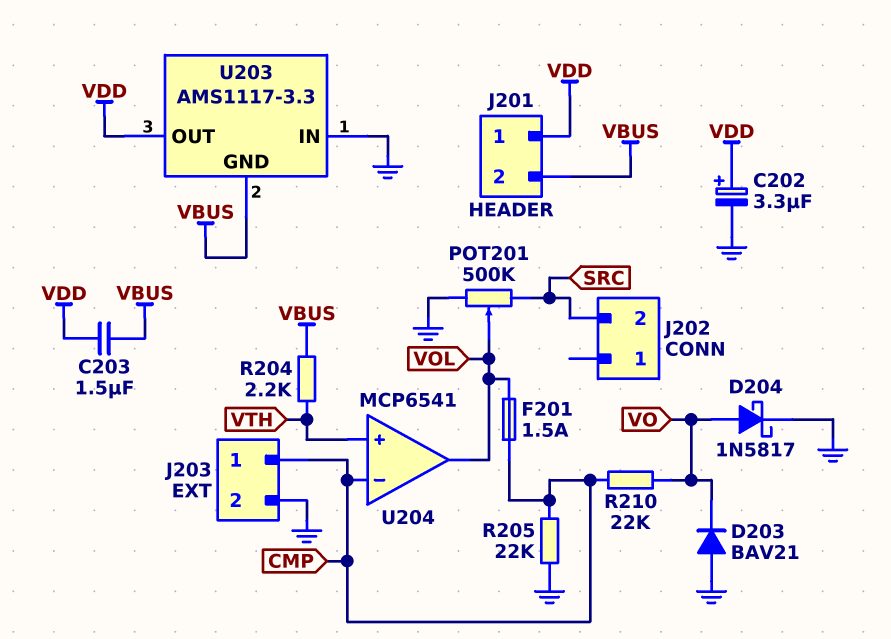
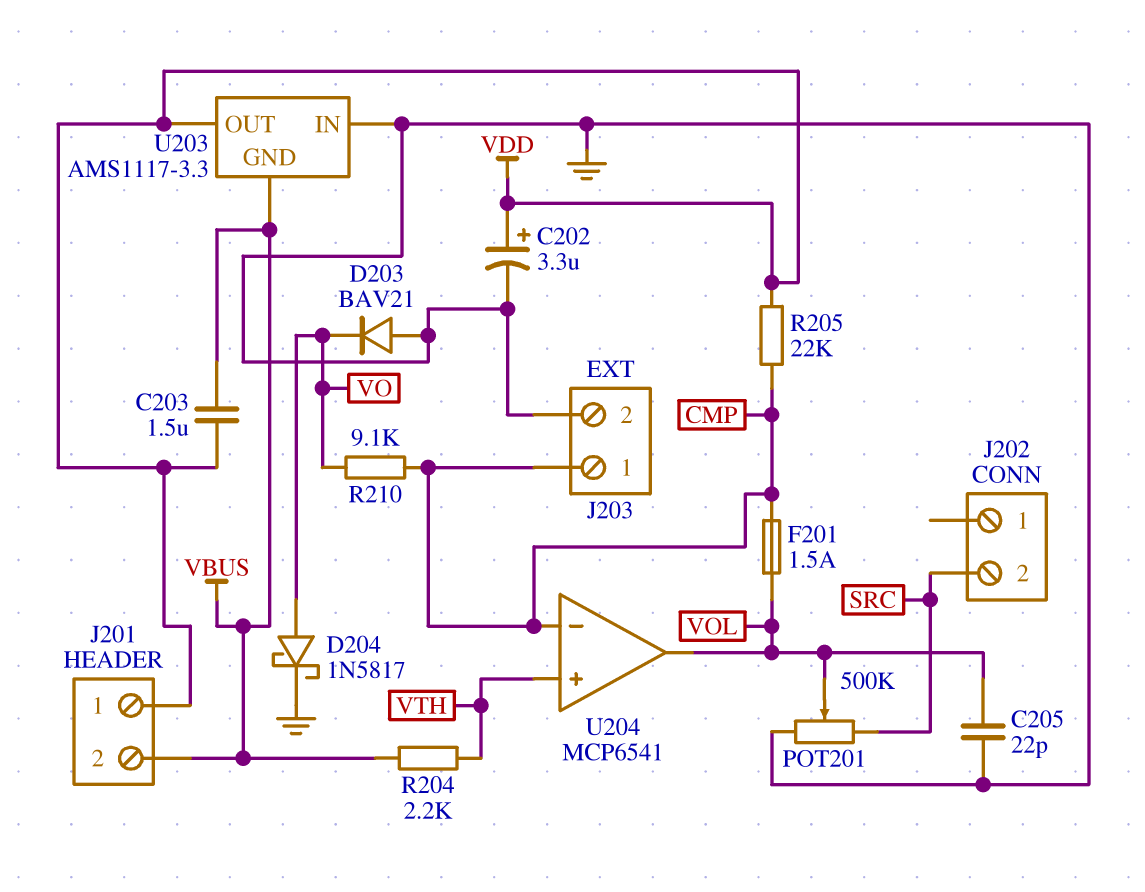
C205: none -> 22pF (GND, VOL)
R205: 22k (CMP, GND) -> 22k (CMP, VDD)
R210: 22k (CMP, VO) -> 9.1k (CMP, VO)

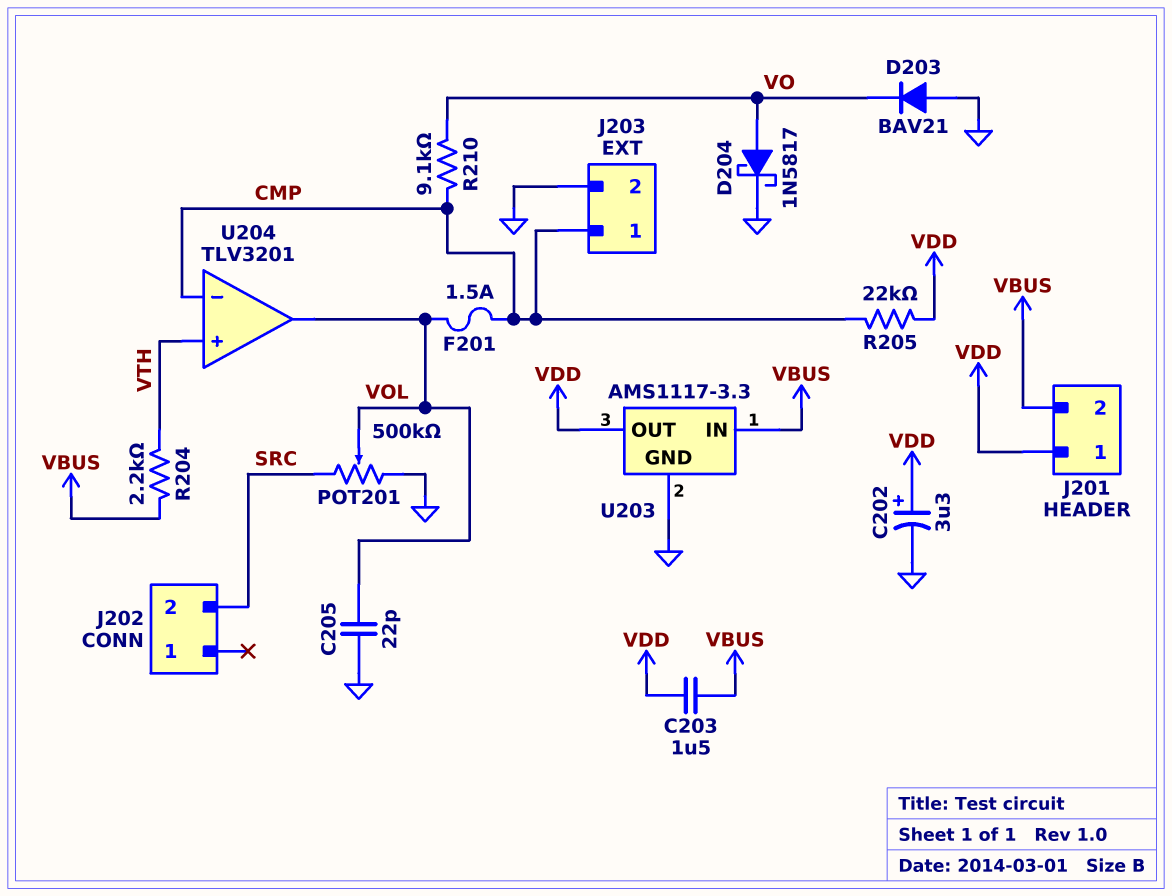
U203 pin GND: VBUS -> GND
U203 pin IN: GND -> VBUS
U204: MCP6541 -> TLV3201

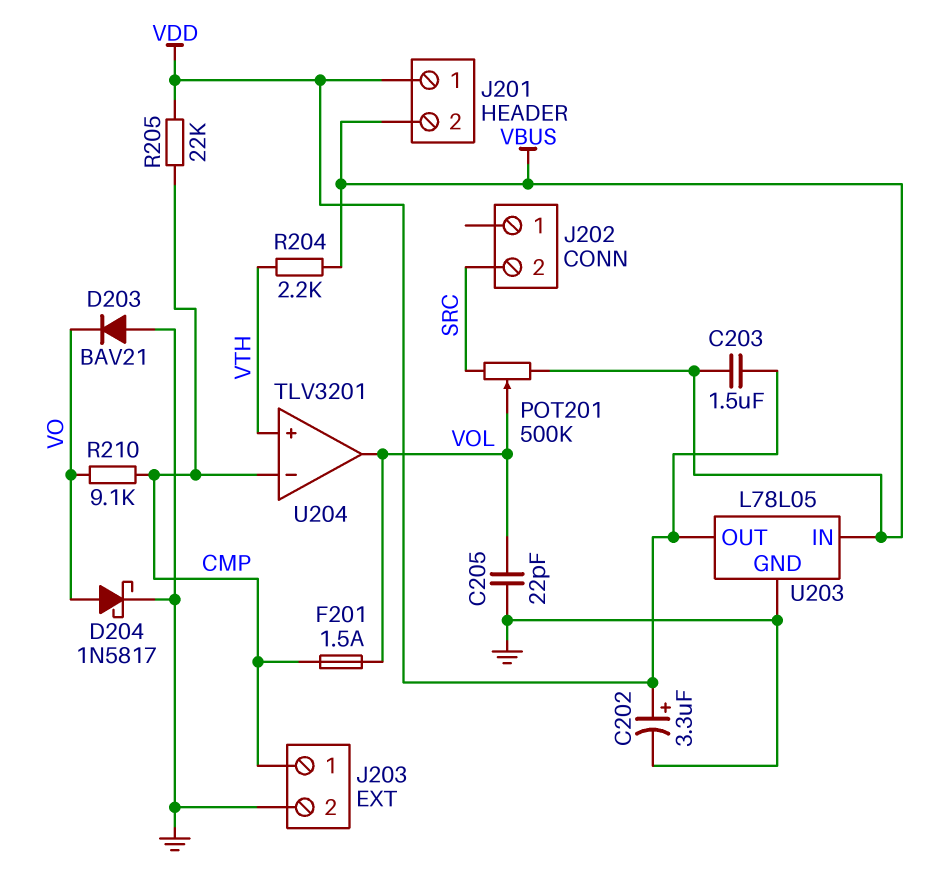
POT201: 500k (GND, SRC, wiper VOL) -> 500k (SRC, VBUS, wiper VOL)
U203: AMS1117-3.3 -> L78L05

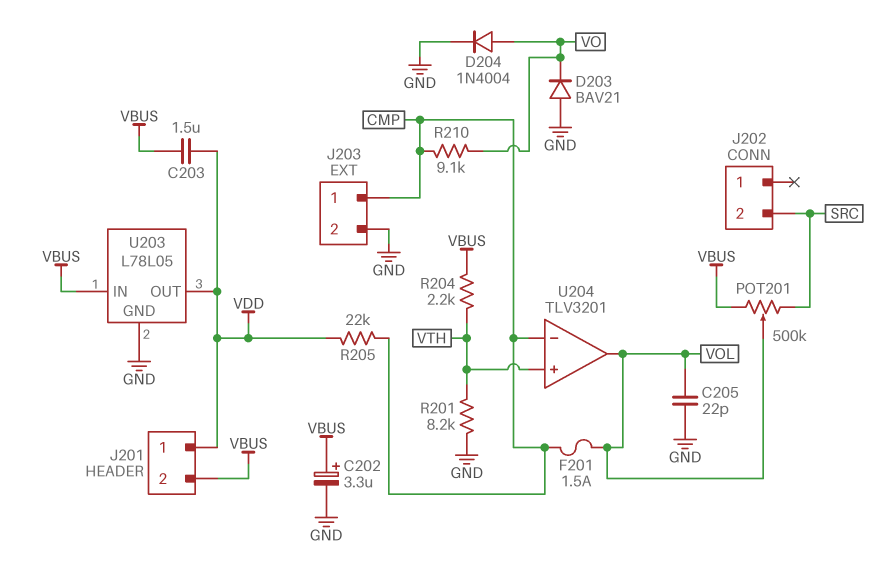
C202: 3.3uF (plus VDD, minus GND) -> 3.3uF (plus VBUS, minus GND)
D204: schottky 1N5817 (A VO, K GND) -> diode 1N4004 (A VO, K GND)
R201: none -> 8.2k (GND, VTH)

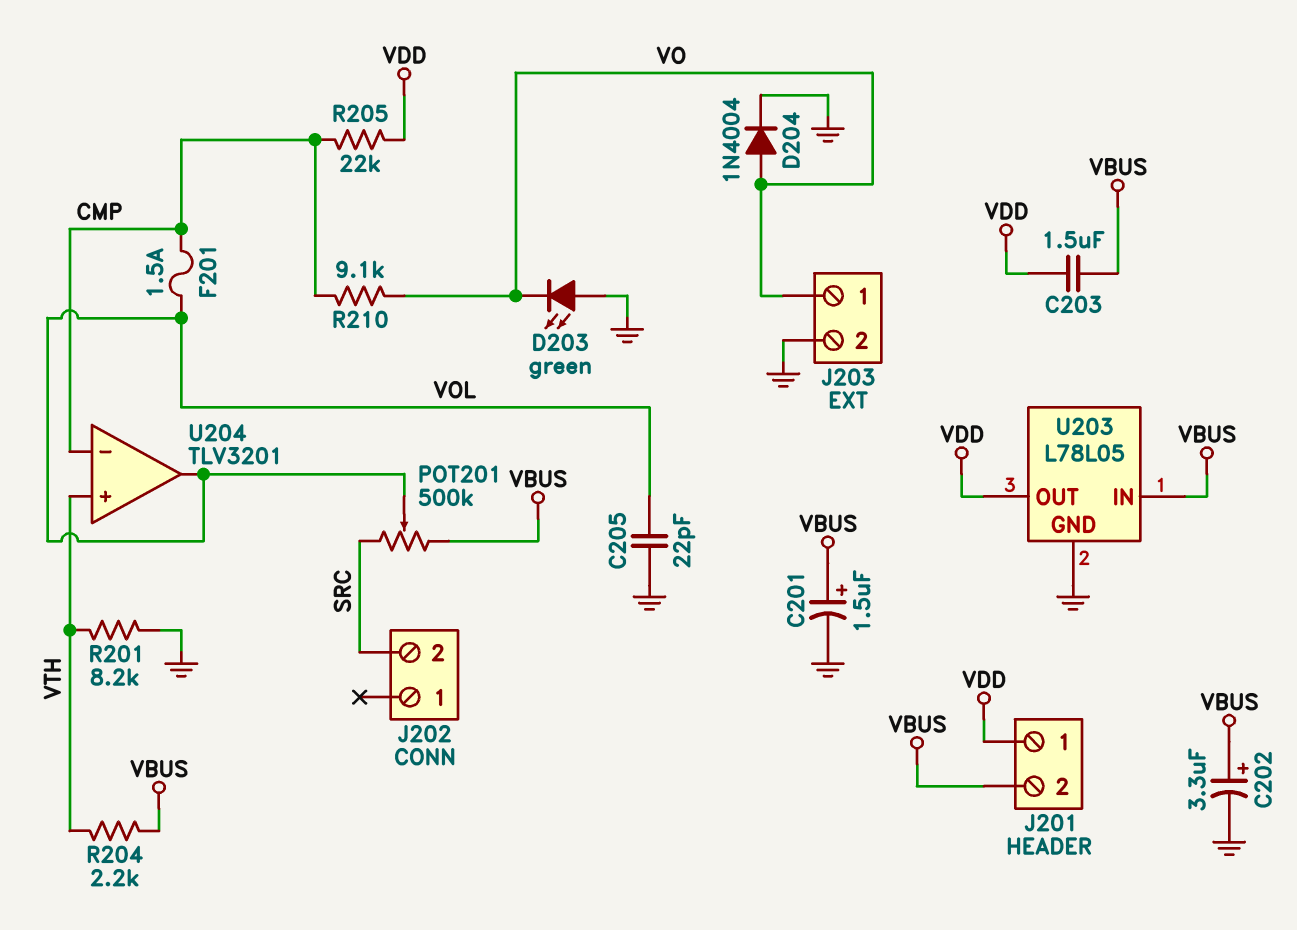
C201: none -> 1.5uF (plus VBUS, minus GND)
D203: diode BAV21 (A GND, K VO) -> LED green (A GND, K VO)
J203 pin 1: CMP -> VO

